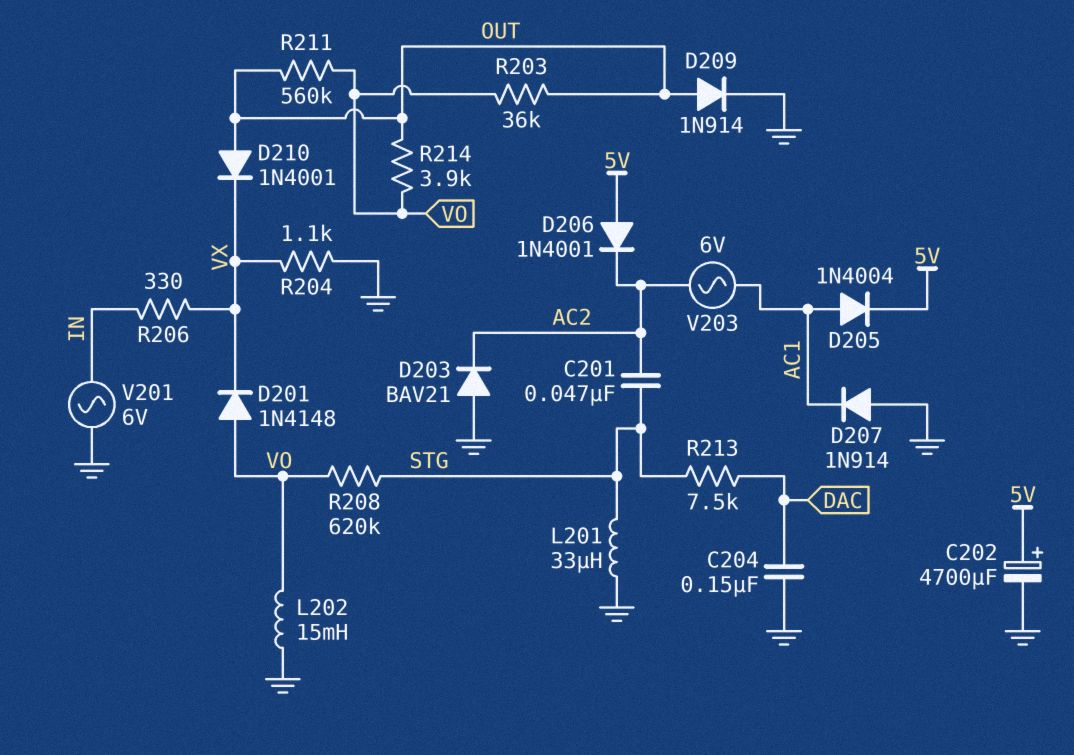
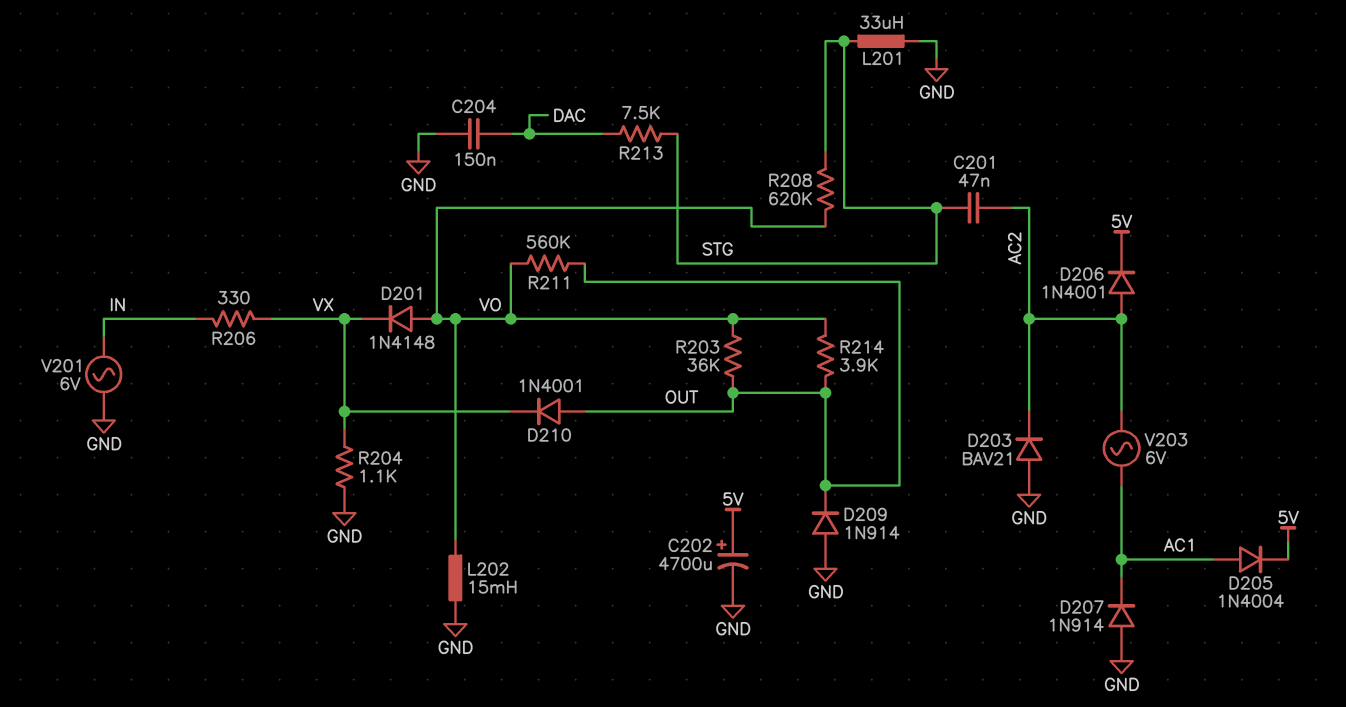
D206: diode 1N4001 (A 5V, K AC2) -> diode 1N4001 (A AC2, K 5V)
D209: diode 1N914 (A OUT, K GND) -> diode 1N914 (A GND, K OUT)

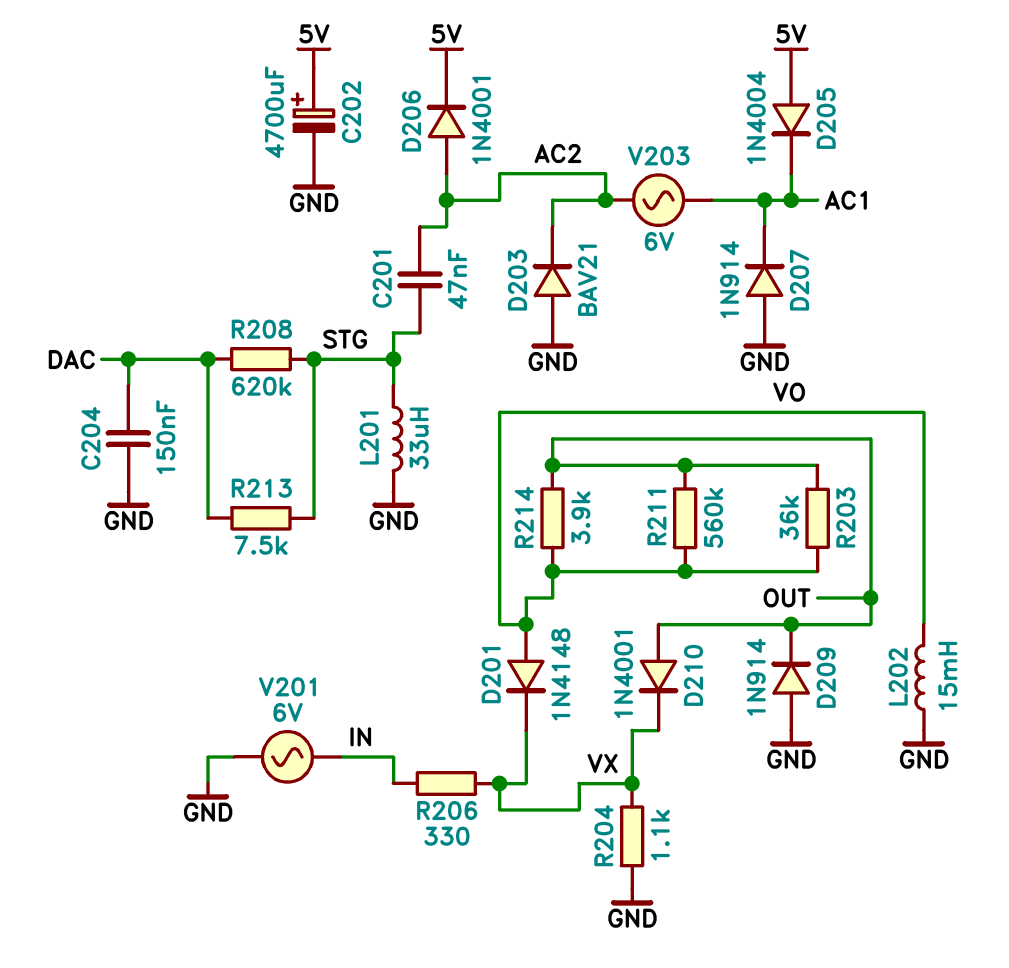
D205: diode 1N4004 (A AC1, K 5V) -> diode 1N4004 (A 5V, K AC1)
R208: 620k (STG, VO) -> 620k (DAC, STG)

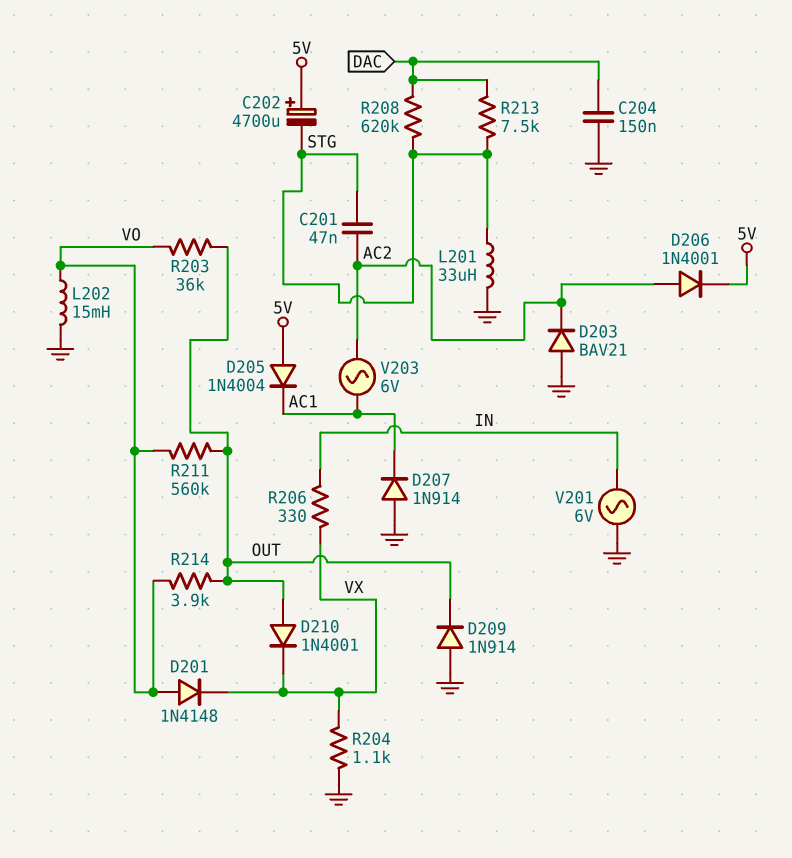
C202: 4700uF (plus 5V, minus GND) -> 4700uF (plus 5V, minus STG)

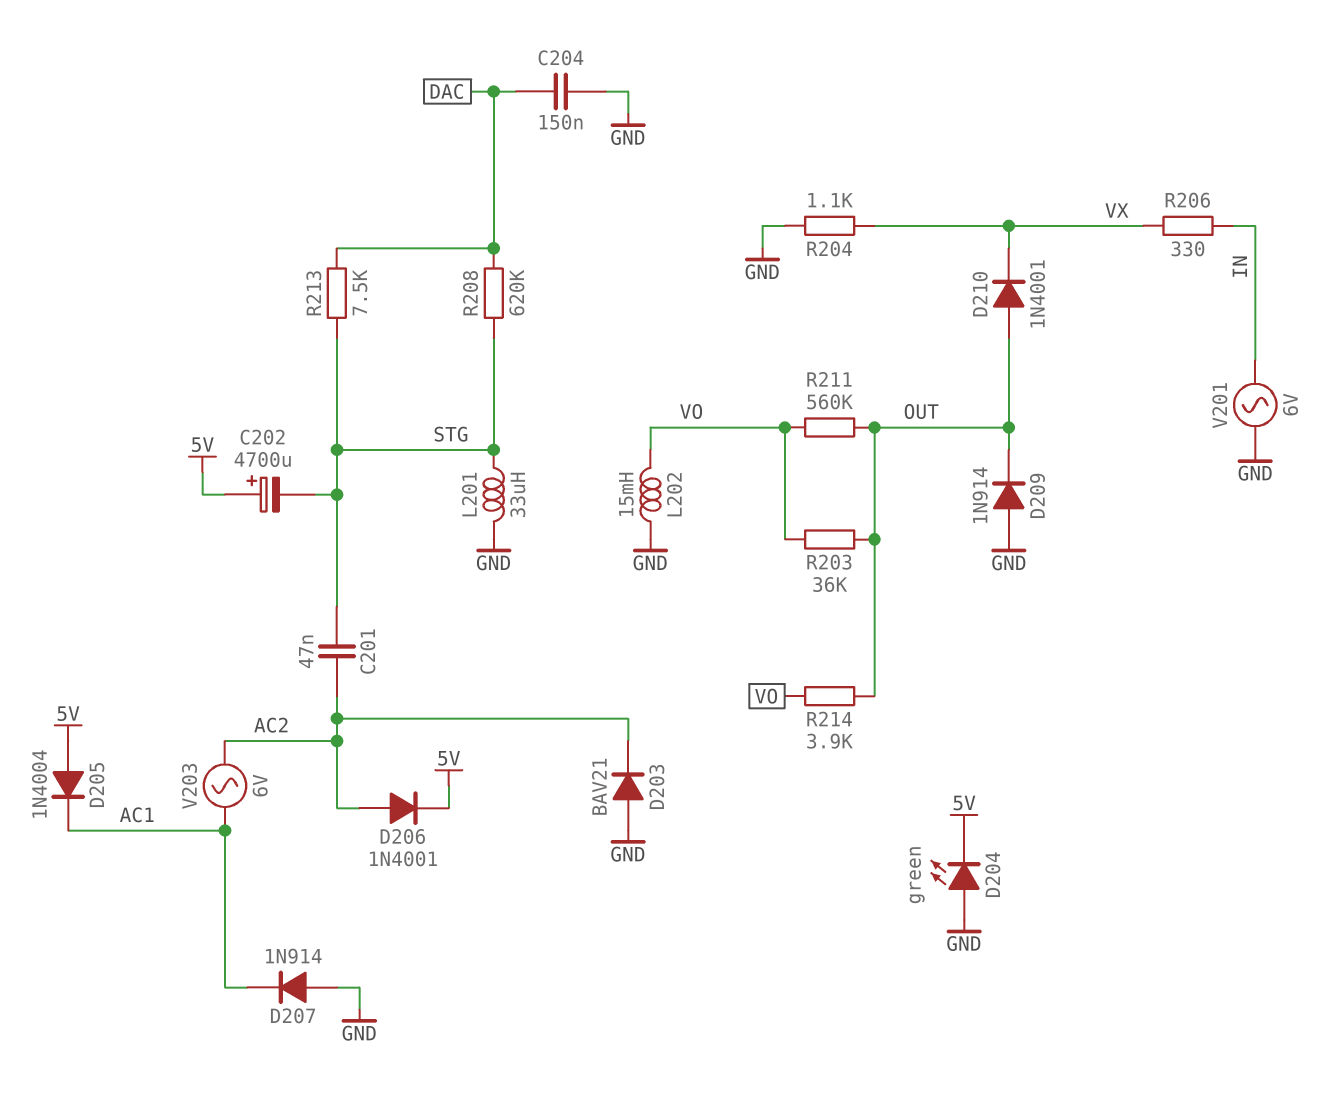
D201: diode 1N4148 (A VO, K VX) -> none
D204: none -> LED green (A GND, K 5V)

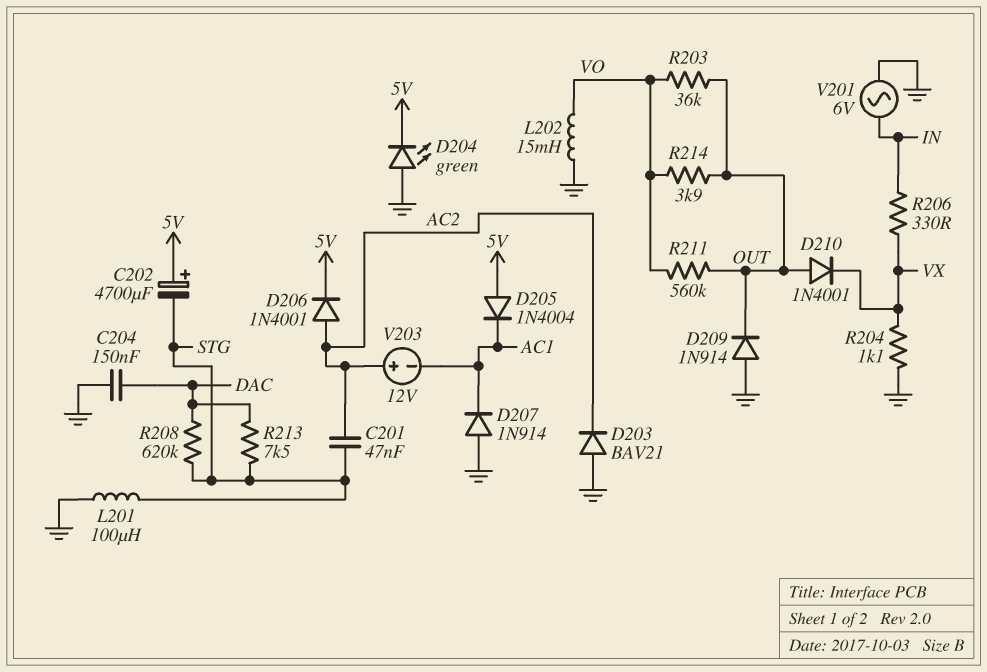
L201: 33uH (GND, STG) -> 100uH (GND, STG)
V203: AC 6V (AC1, AC2) -> 12V (plus AC2, minus AC1)

